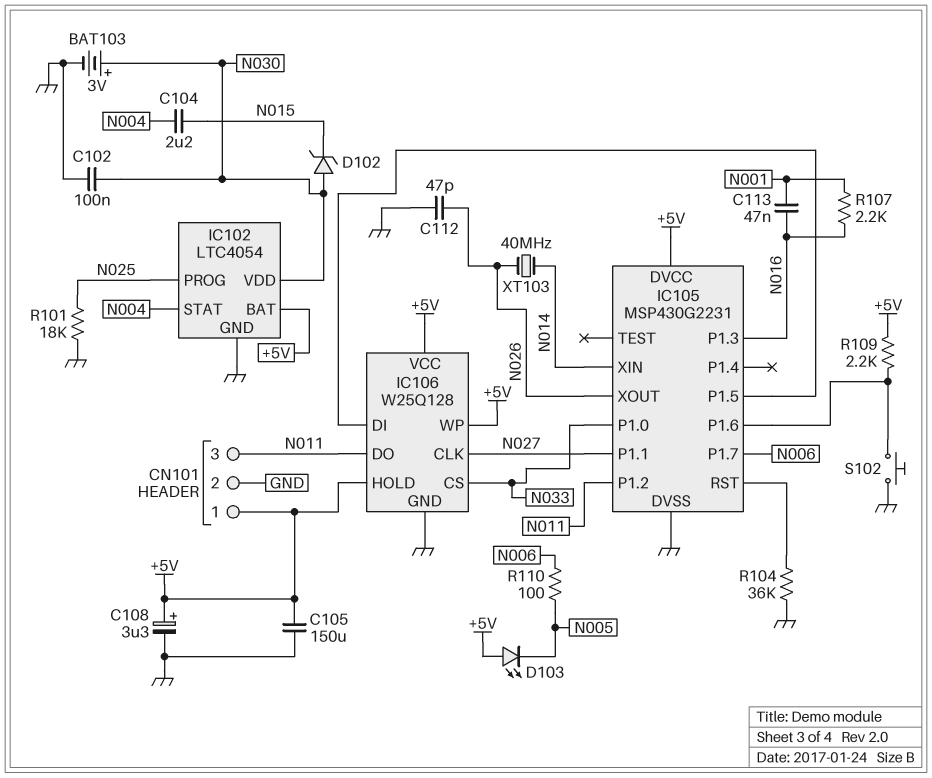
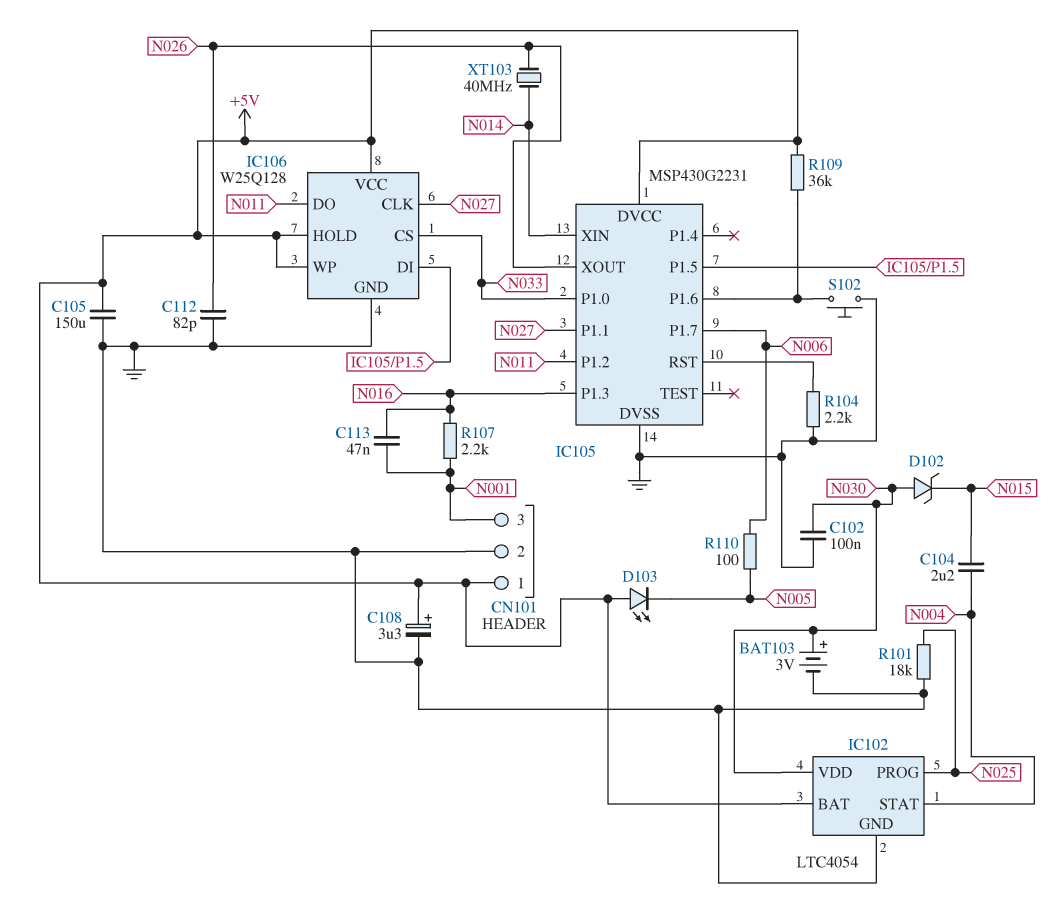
C112: 47pF (GND, N026) -> 82pF (GND, N026)
CN101 pin 3: N011 -> N001
R104: 36k (GND, IC105/RST) -> 2.2k (GND, IC105/RST)
R109: 2.2k (+5V, IC105/P1.6) -> 36k (+5V, IC105/P1.6)

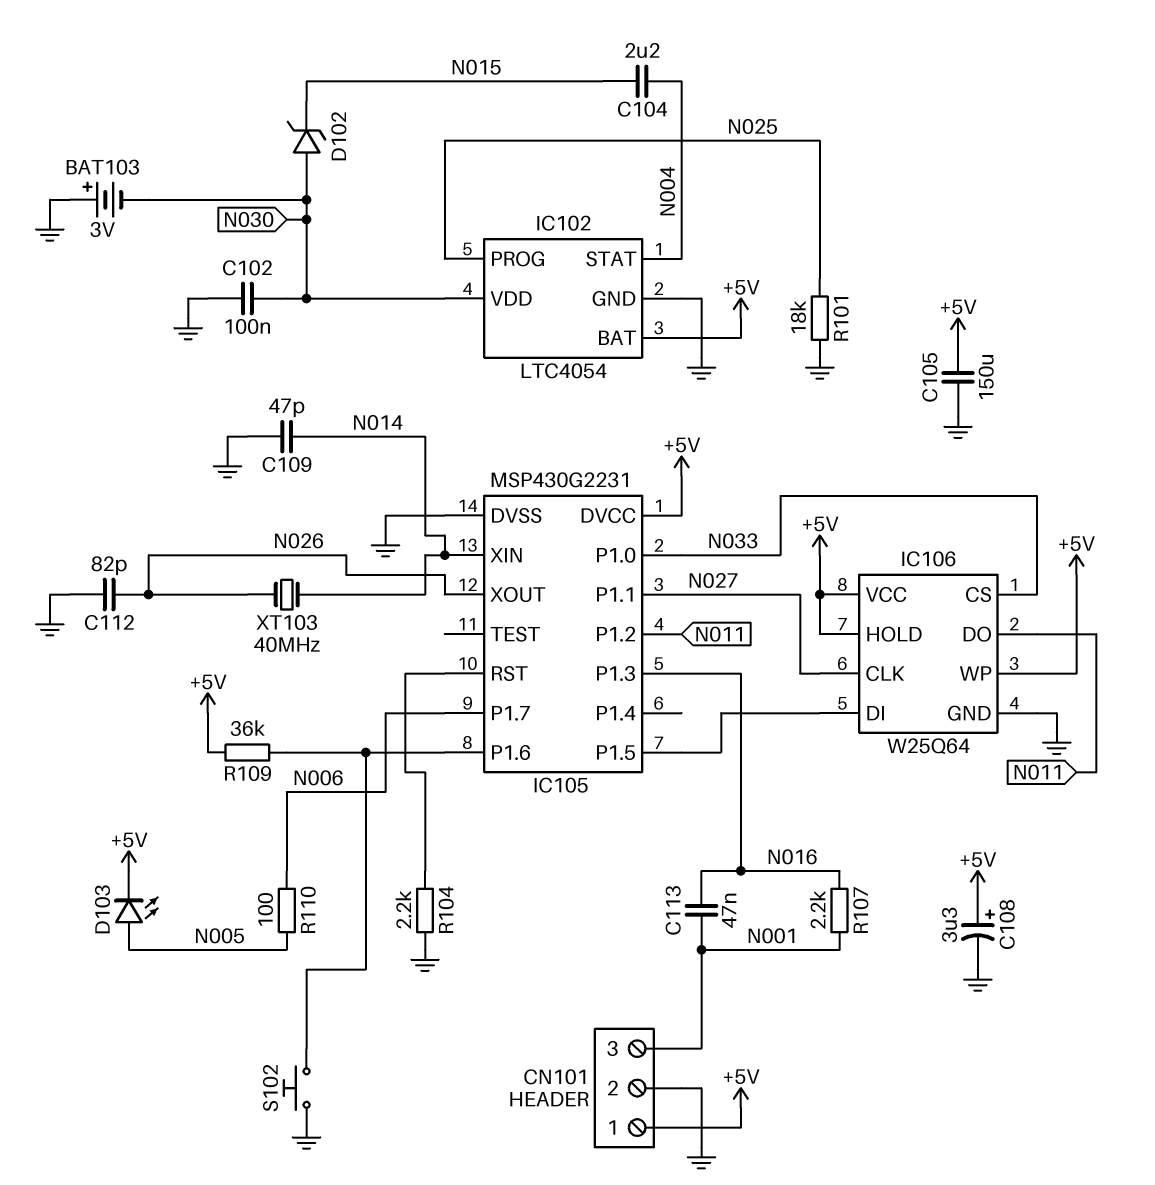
BAT103: 3V (plus N030, minus GND) -> 3V (plus GND, minus N030)
C109: none -> 47pF (GND, N014)
D103: LED (A +5V, K N005) -> LED (A N005, K +5V)
IC106: W25Q128 -> W25Q64

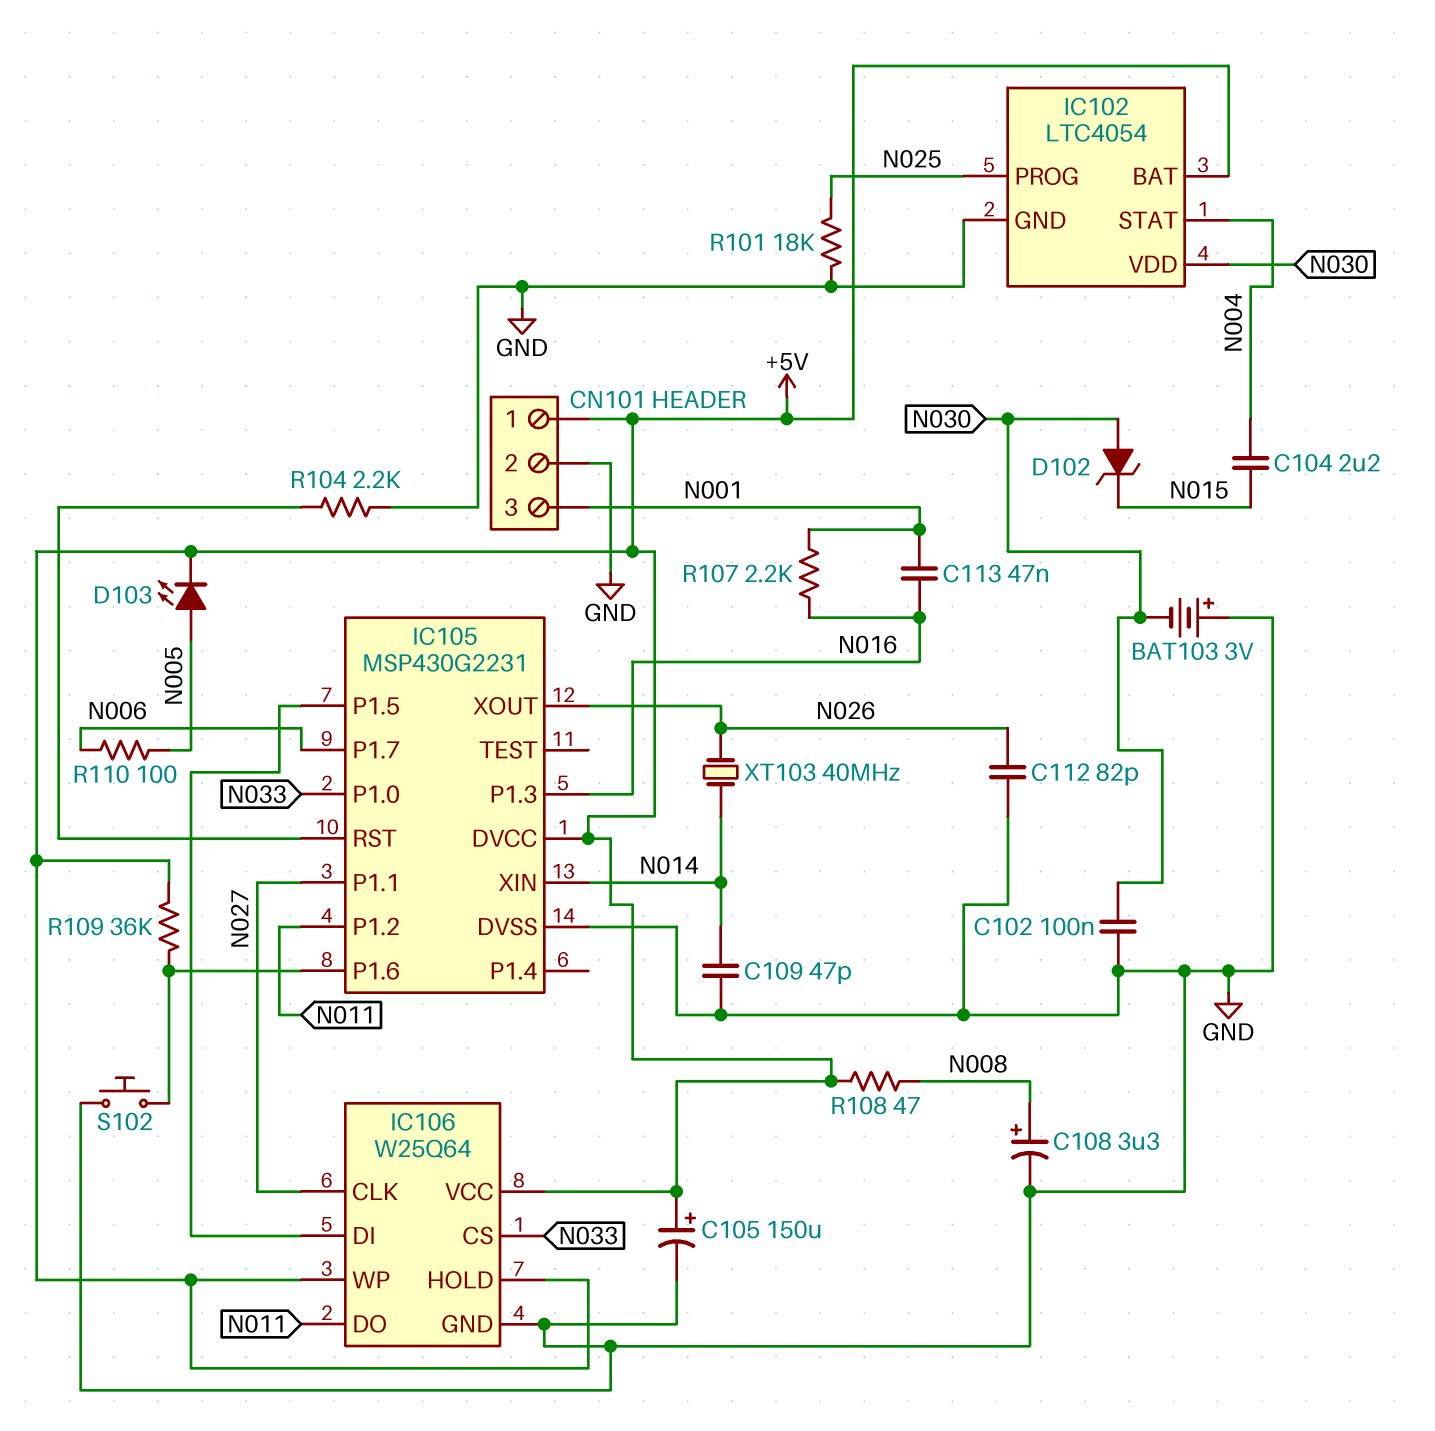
C105: 150uF (+5V, GND) -> 150uF (plus +5V, minus GND)
C108: 3.3uF (plus +5V, minus GND) -> 3.3uF (plus N008, minus GND)
R108: none -> 47 (+5V, N008)

